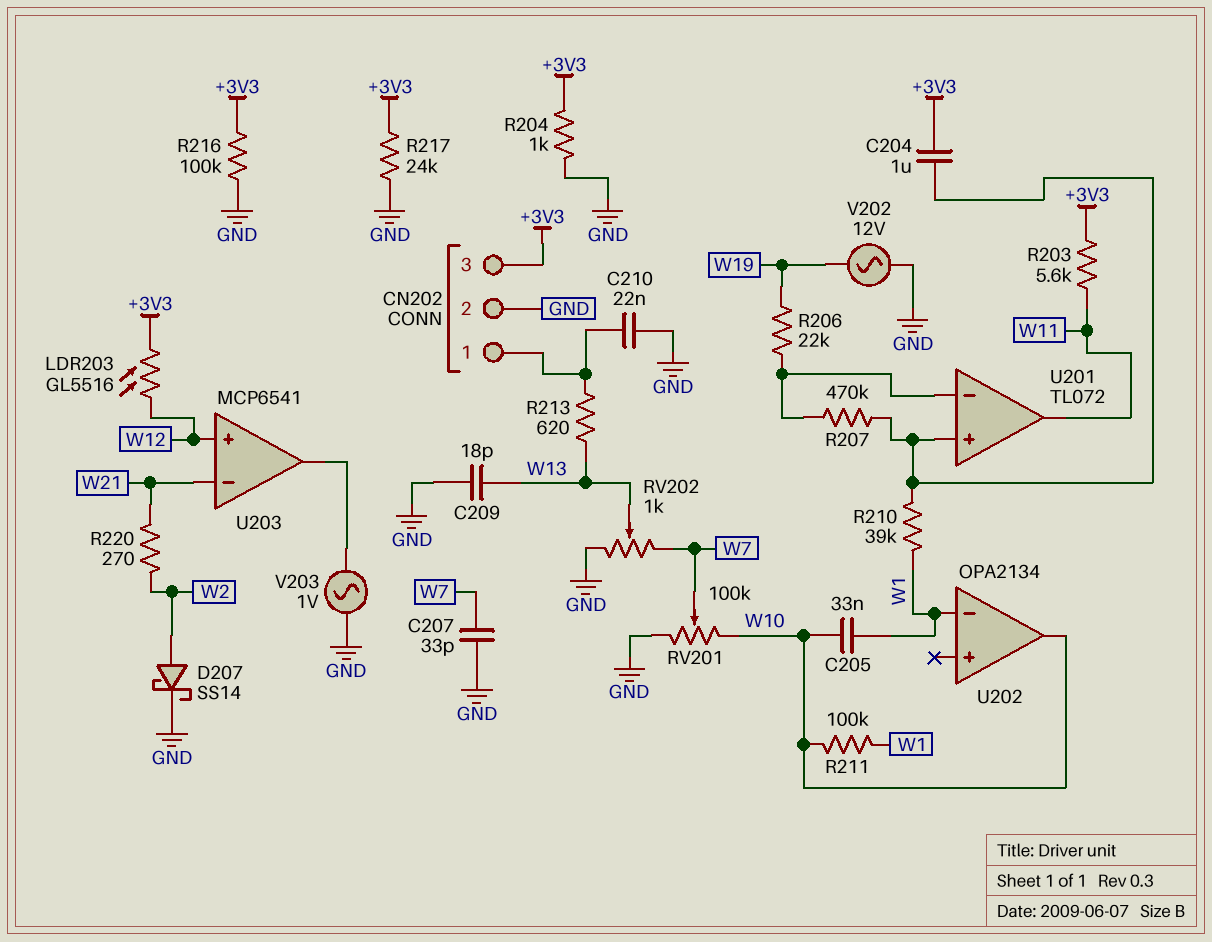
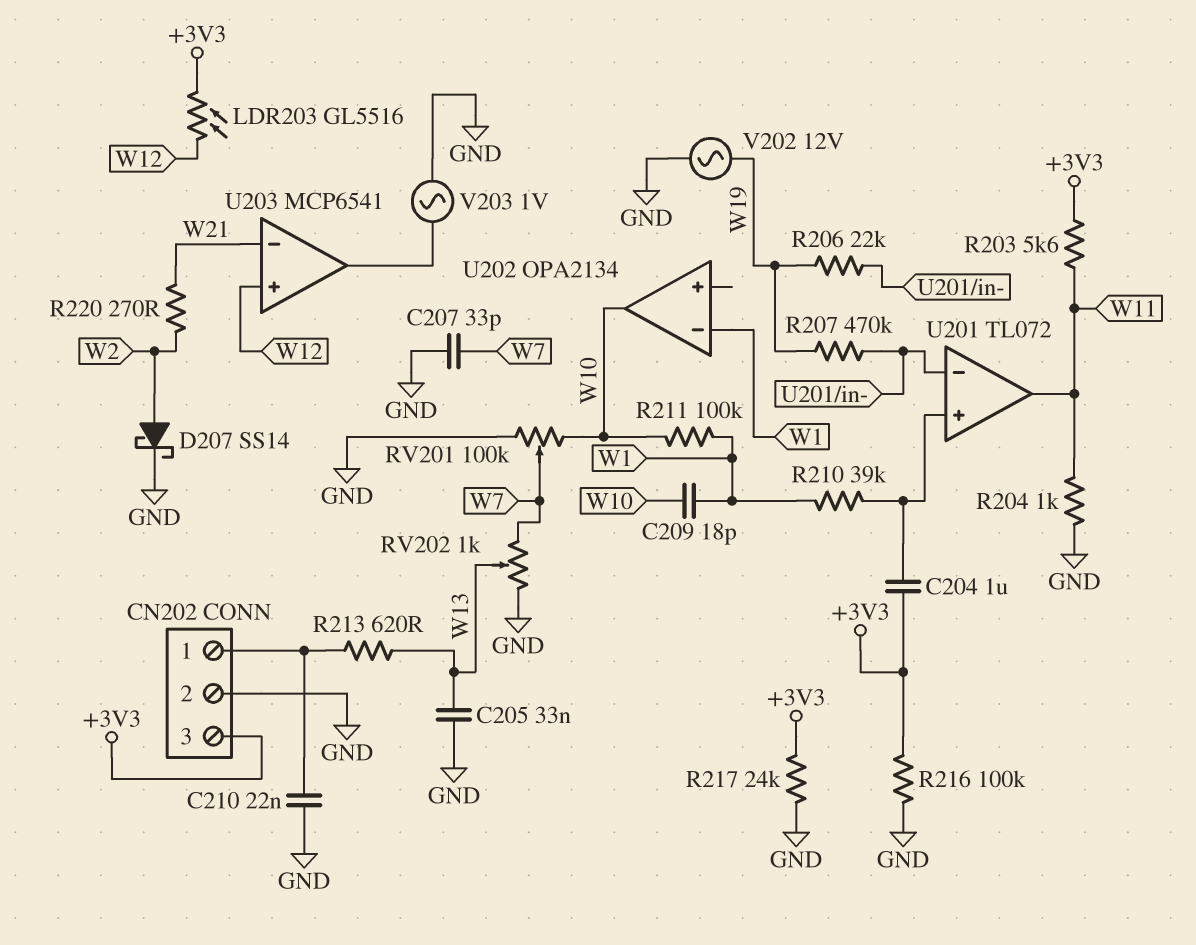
C205: 33nF (W1, W10) -> 33nF (GND, W13)
C209: 18pF (GND, W13) -> 18pF (W1, W10)
R204: 1k (+3V3, GND) -> 1k (GND, W11)
R207: 470k (U201/in+, U201/in-) -> 470k (U201/in-, W19)

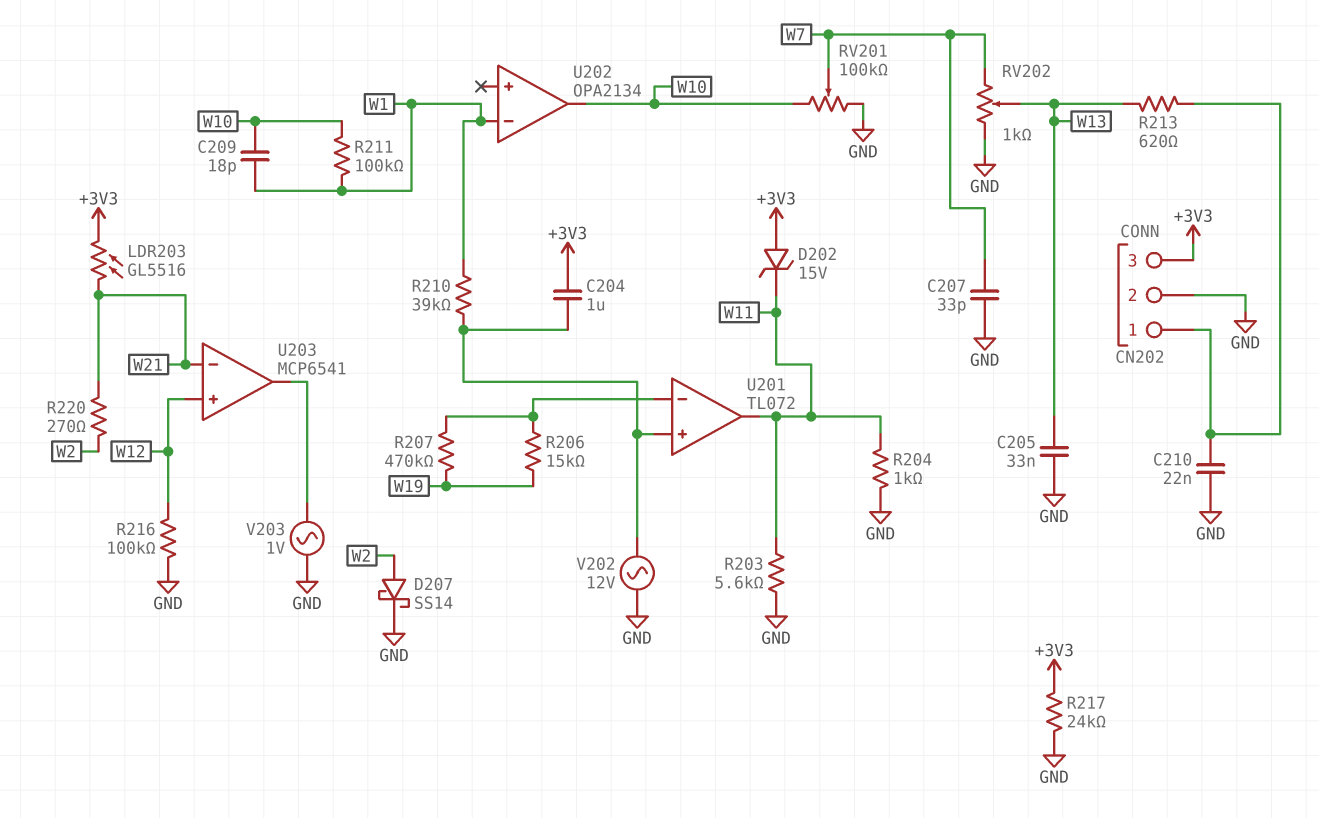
D202: none -> zener 15V (A +3V3, K W11)
LDR203: GL5516 (+3V3, W12) -> GL5516 (+3V3, W21)
R203: 5.6k (+3V3, W11) -> 5.6k (GND, W11)
R206: 22k (U201/in-, W19) -> 15k (U201/in-, W19)
R216: 100k (+3V3, GND) -> 100k (GND, W12)
V202: AC 12V (GND, W19) -> AC 12V (GND, U201/in+)

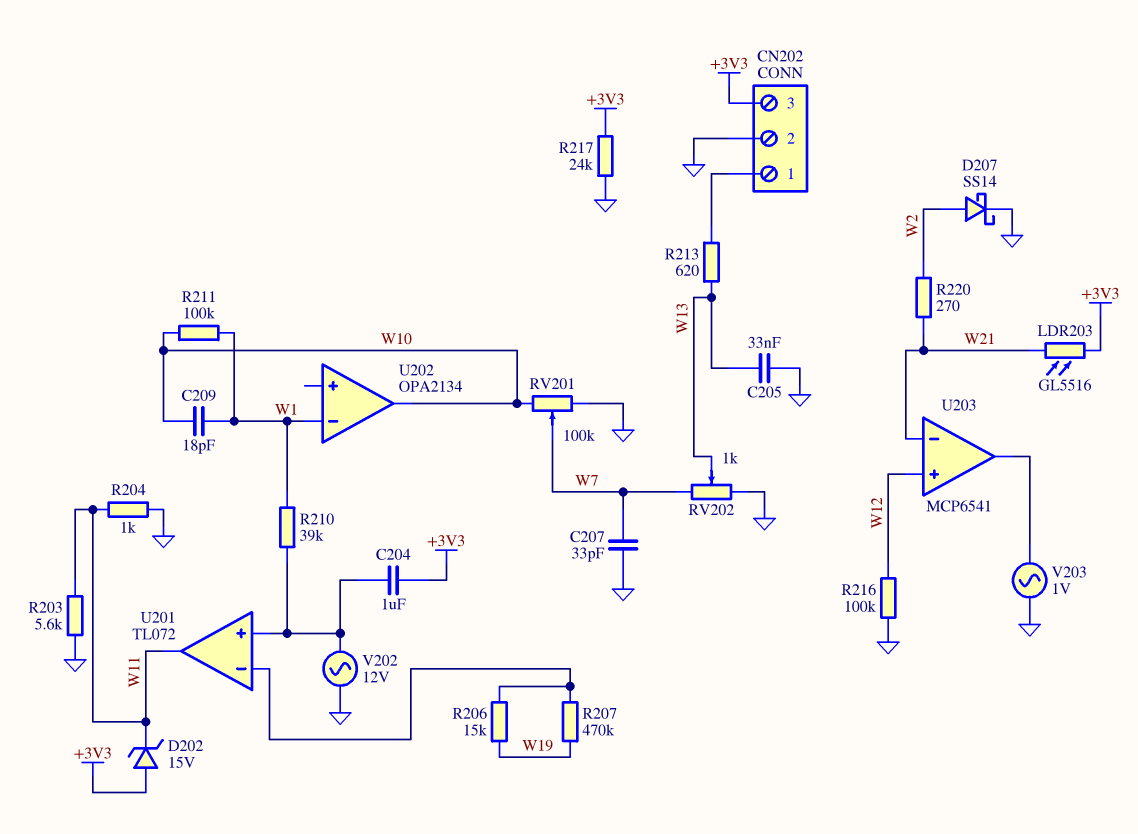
C210: 22nF (CN202/1, GND) -> none

